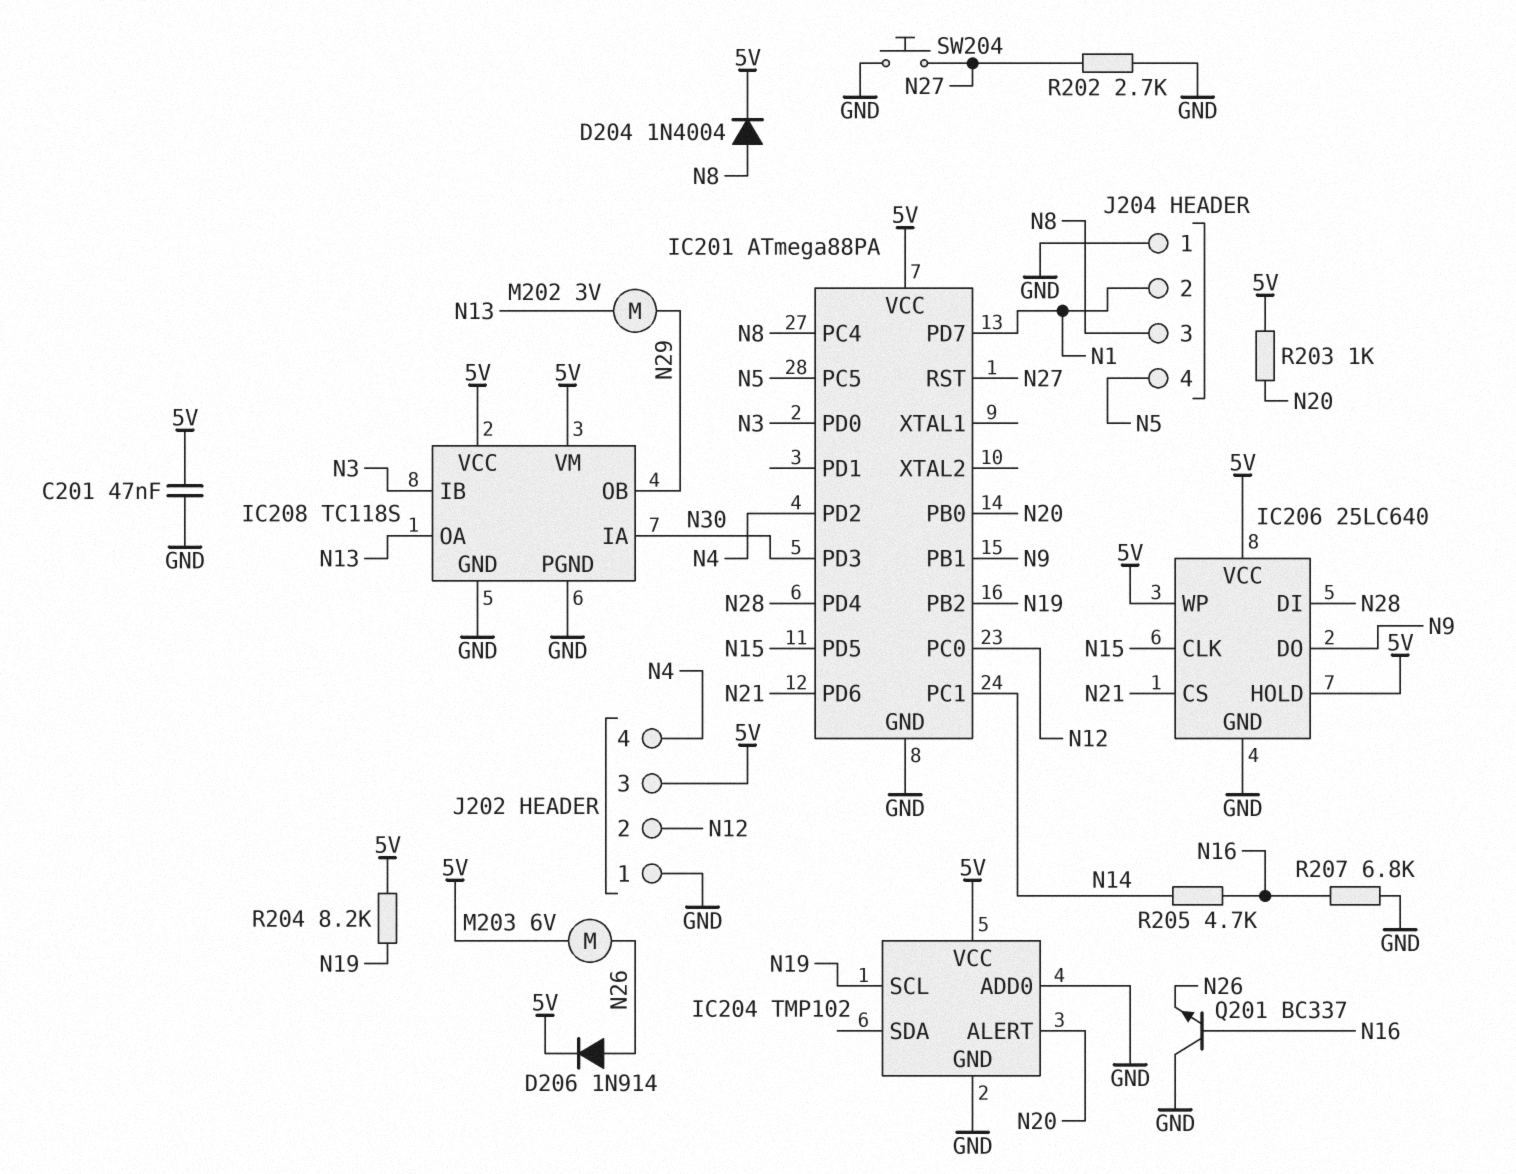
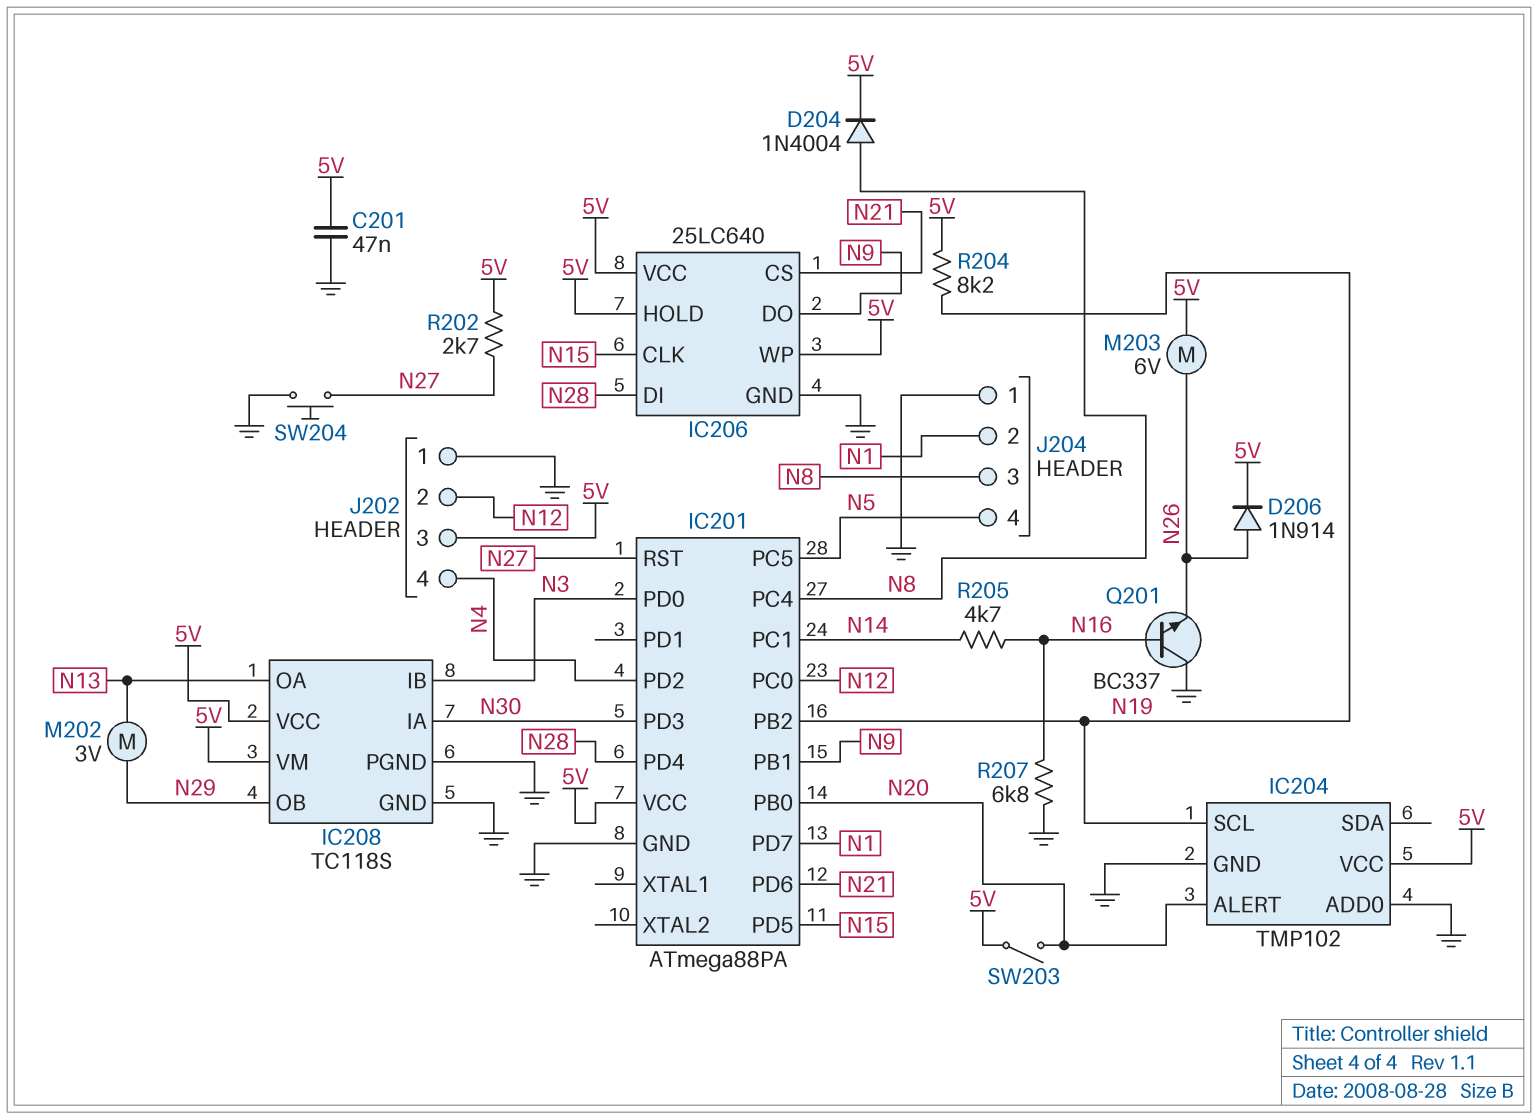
R202: 2.7k (GND, N27) -> 2.7k (5V, N27)
R203: 1k (5V, N20) -> none
SW203: none -> switch (5V, N20)

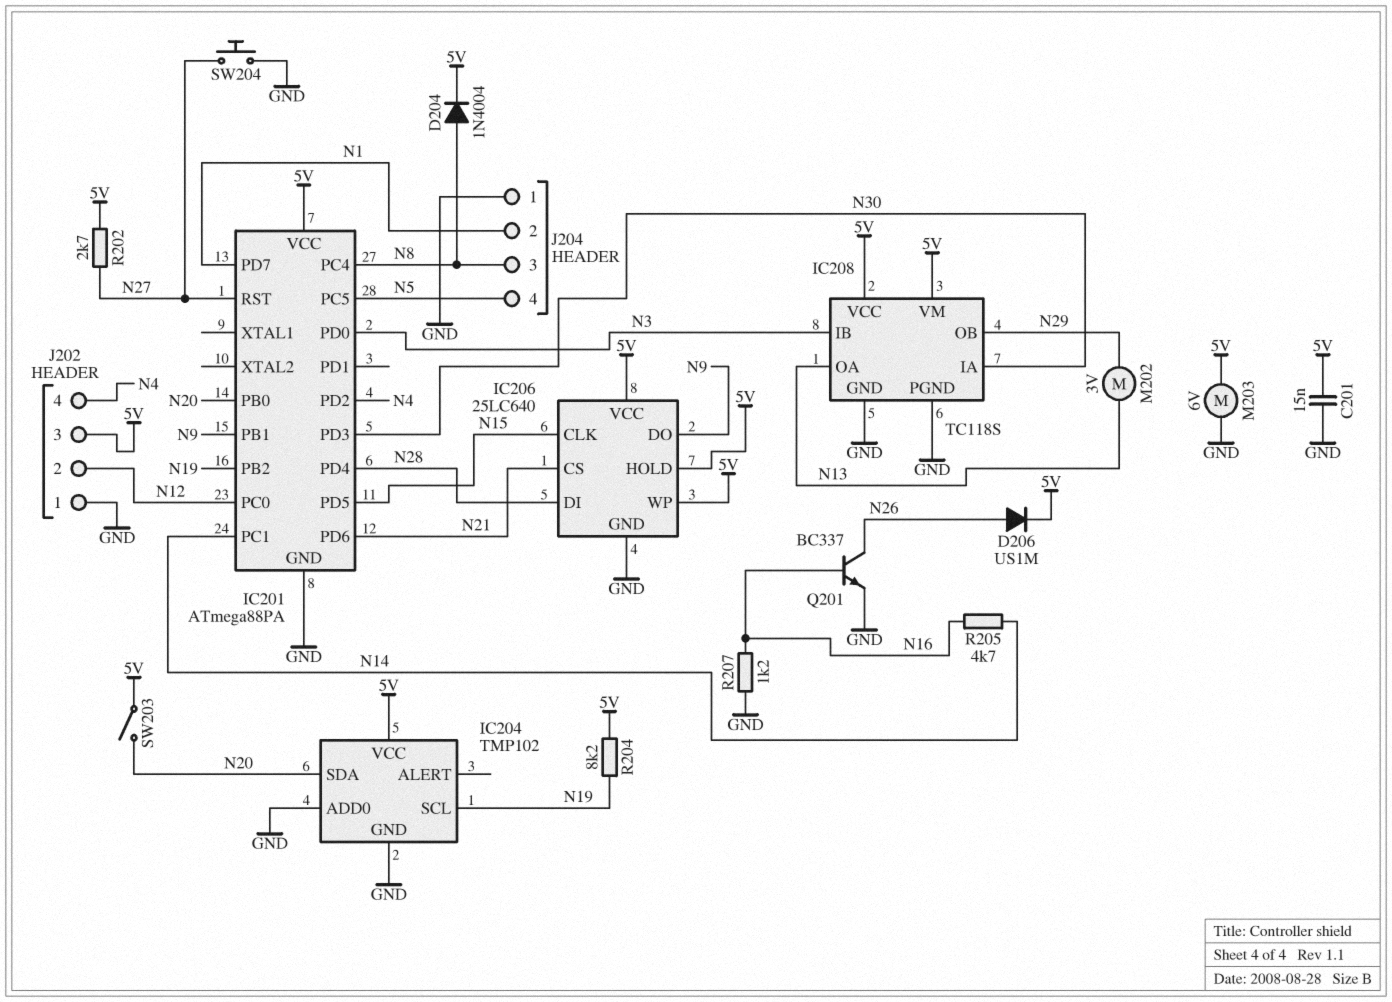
C201: 47nF (5V, GND) -> 15nF (5V, GND)
D206: diode 1N914 (A N26, K 5V) -> diode US1M (A N26, K 5V)
IC204 pin ALERT: N20 -> none
IC204 pin SDA: none -> N20
M203: motor 6V (5V, N26) -> motor 6V (5V, GND)
Q201: NPN BC337 (B N16, C GND, E N26) -> NPN BC337 (B N16, C N26, E GND)
R207: 6.8k (GND, N16) -> 1.2k (GND, N16)

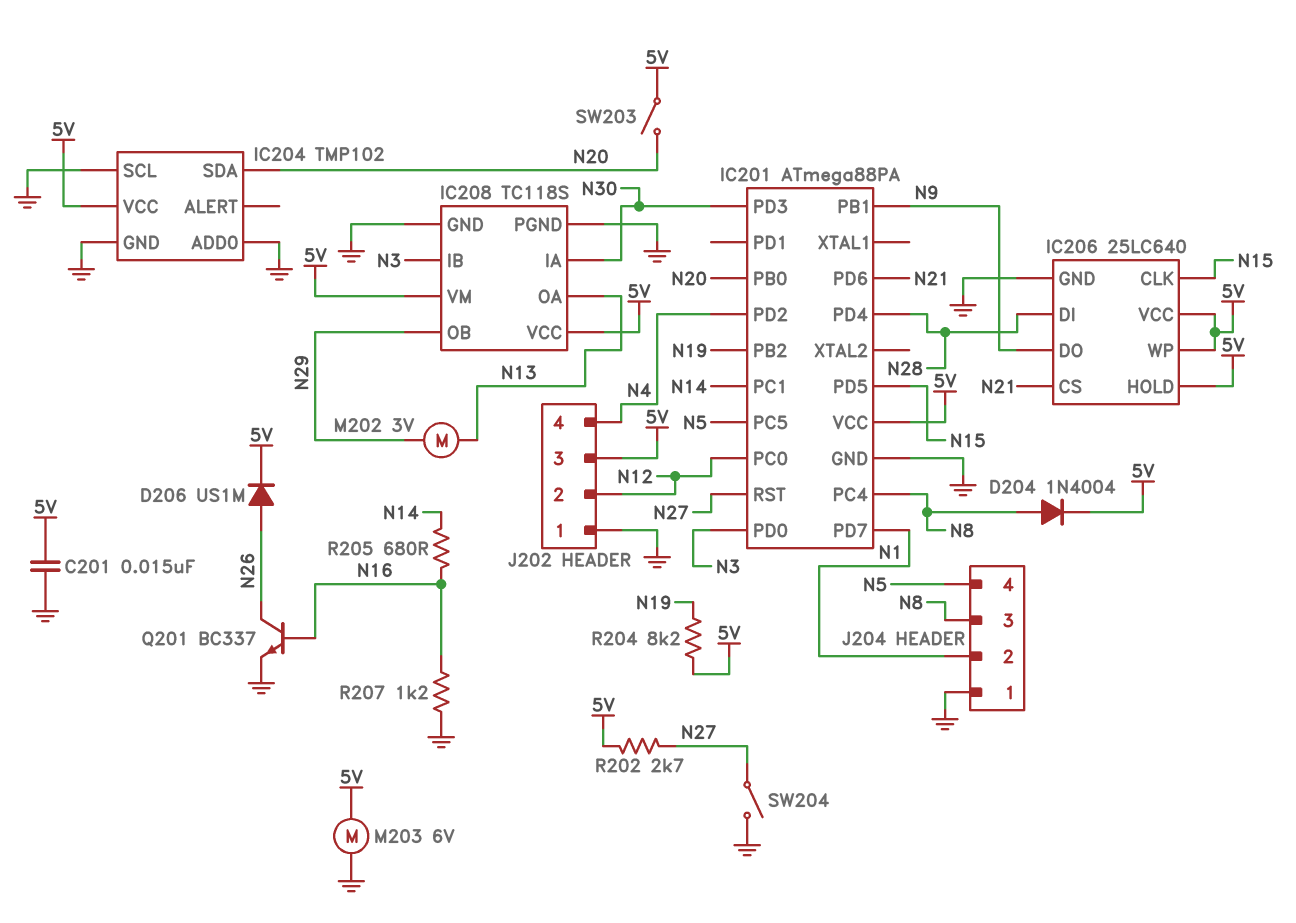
IC204 pin SCL: N19 -> GND
R205: 4.7k (N14, N16) -> 680 (N14, N16)
SW204: button (GND, N27) -> switch (GND, N27)

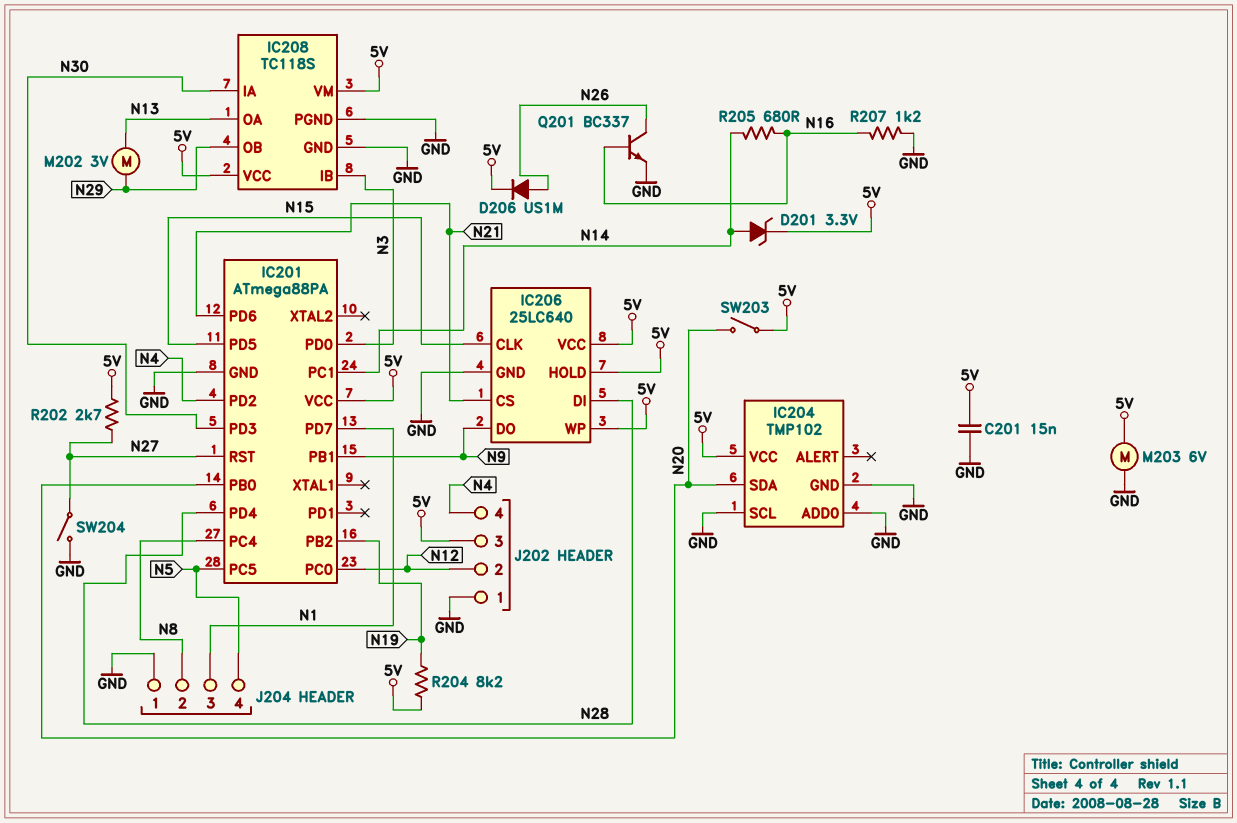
D201: none -> zener 3.3V (A N14, K 5V)
D204: diode 1N4004 (A N8, K 5V) -> none
J204 pin 2: N1 -> N8
J204 pin 3: N8 -> N1

